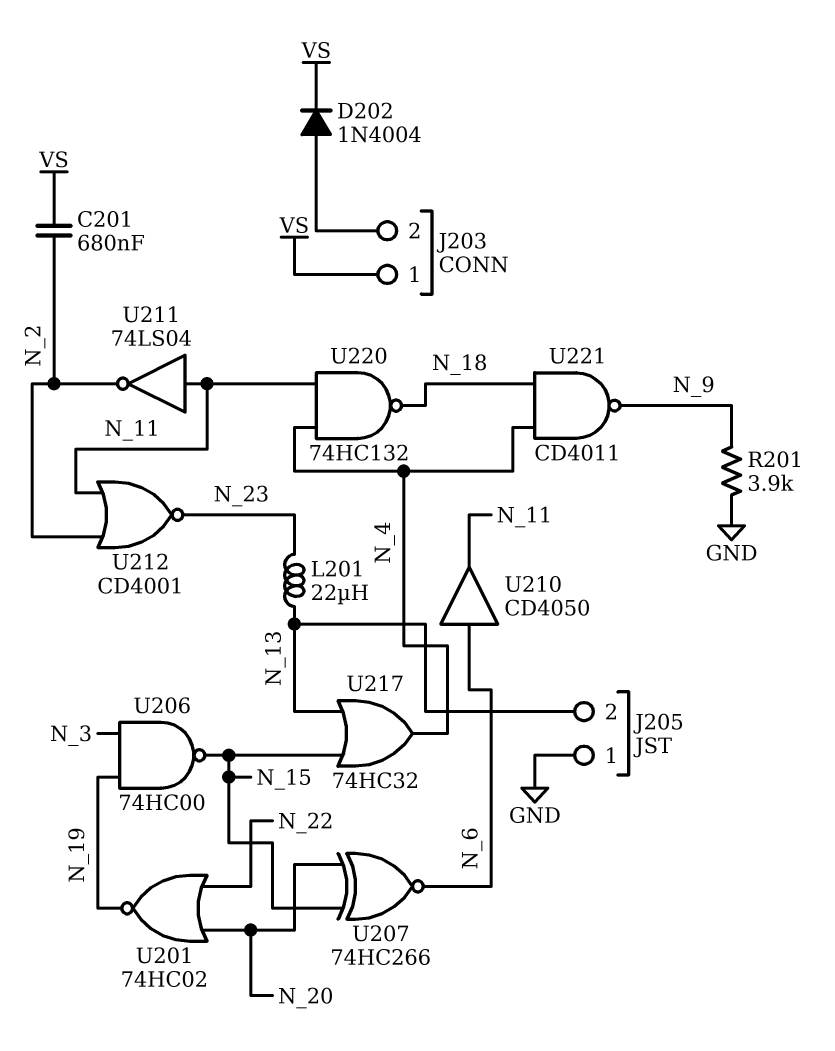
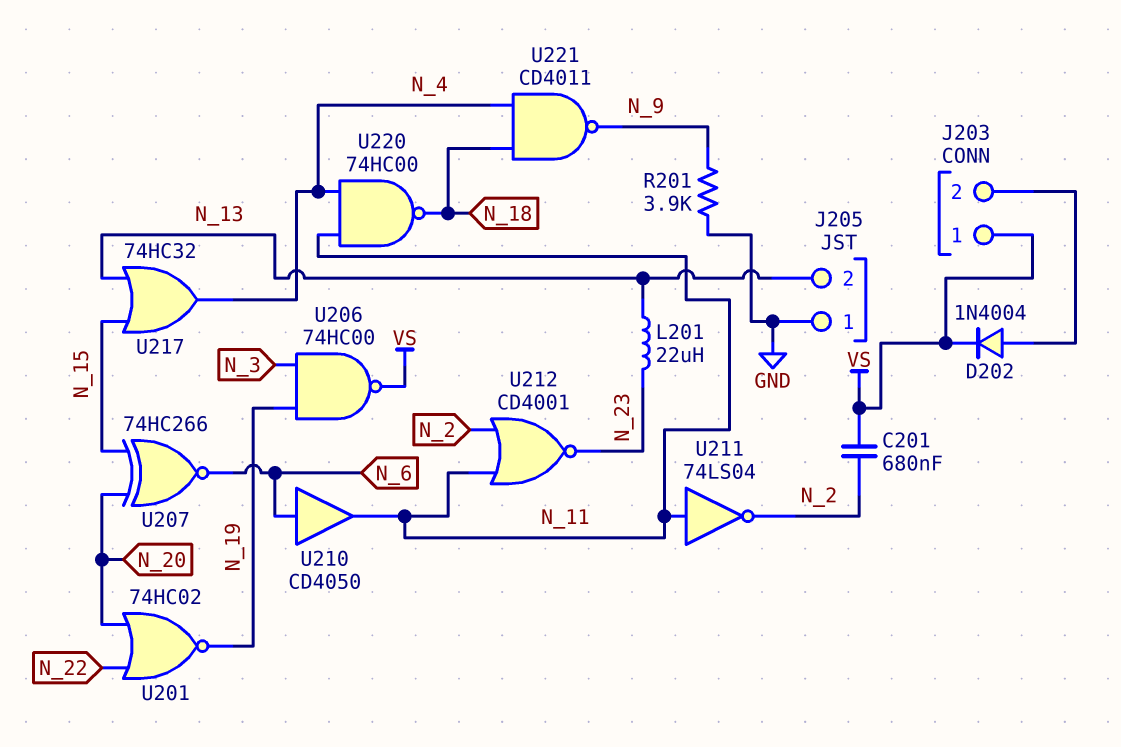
U206: NAND 74HC00 (in N_3, in N_19, out N_15) -> NAND 74HC00 (in N_3, in N_19, out VS)
U220: NAND 74HC132 (in N_4, in N_11, out N_18) -> NAND 74HC00 (in N_4, in N_11, out N_18)

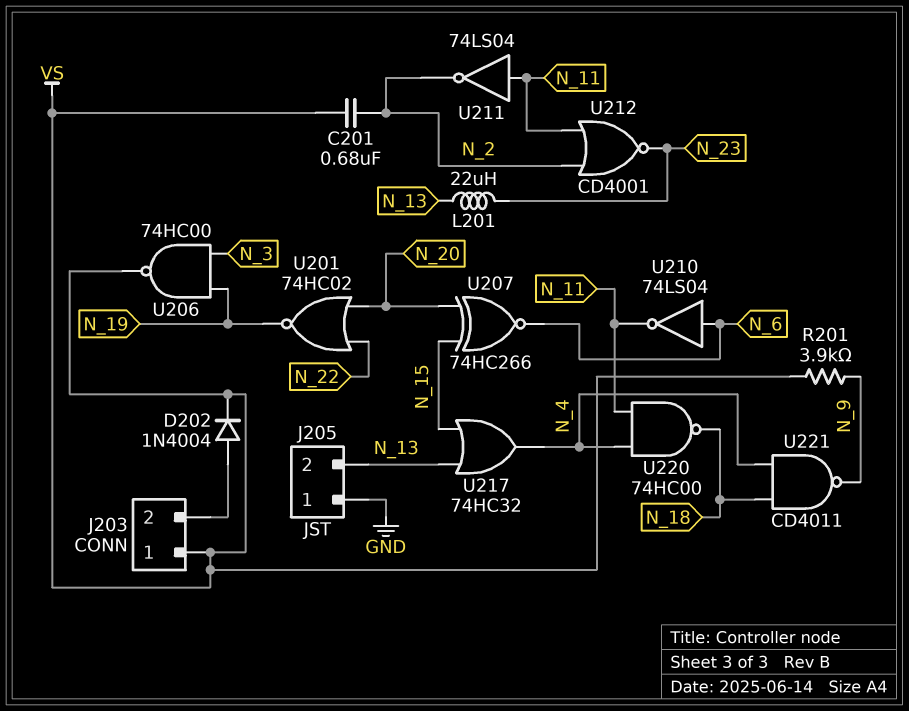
R201: 3.9k (GND, N_9) -> 3.9k (N_9, VS)
U210: buffer CD4050 (in N_6, out N_11) -> NOT 74LS04 (in N_6, out N_11)

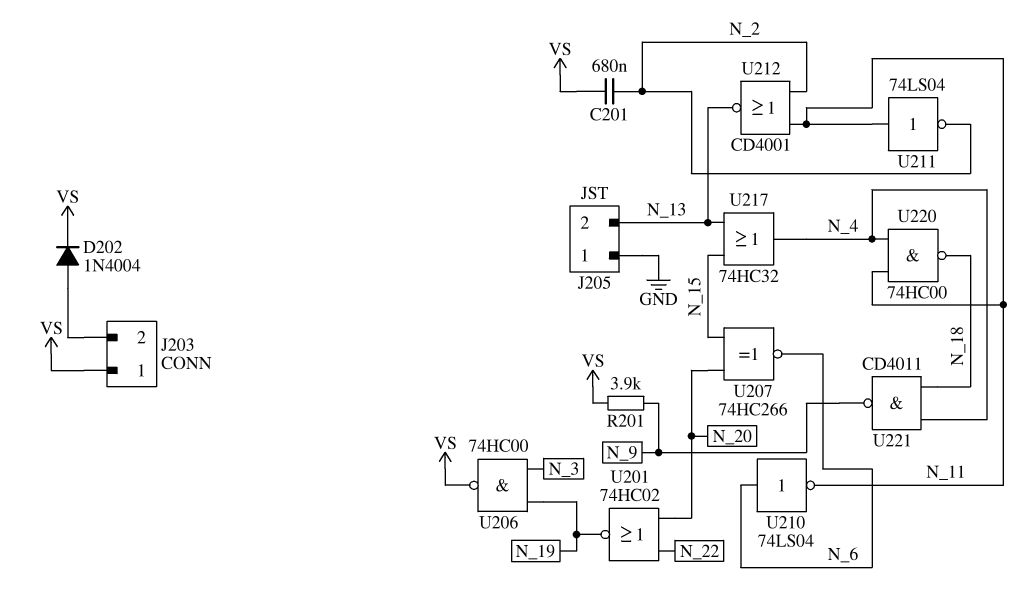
L201: 22uH (N_13, N_23) -> none
U212: NOR CD4001 (in N_2, in N_11, out N_23) -> NOR CD4001 (in N_2, in N_11, out N_13)

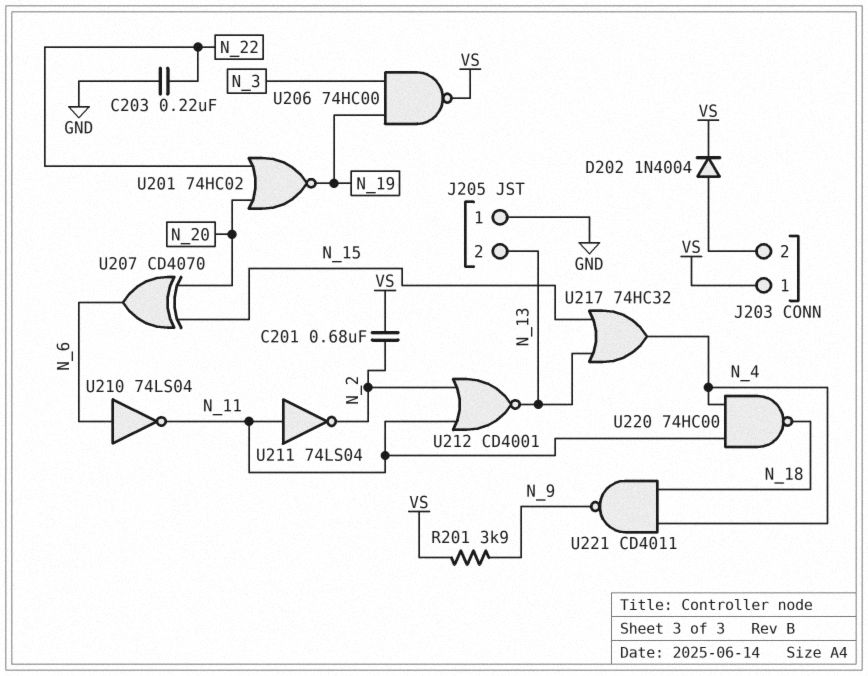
C203: none -> 220nF (GND, N_22)
U207: XNOR 74HC266 (in N_15, in N_20, out N_6) -> XOR CD4070 (in N_15, in N_20, out N_6)

